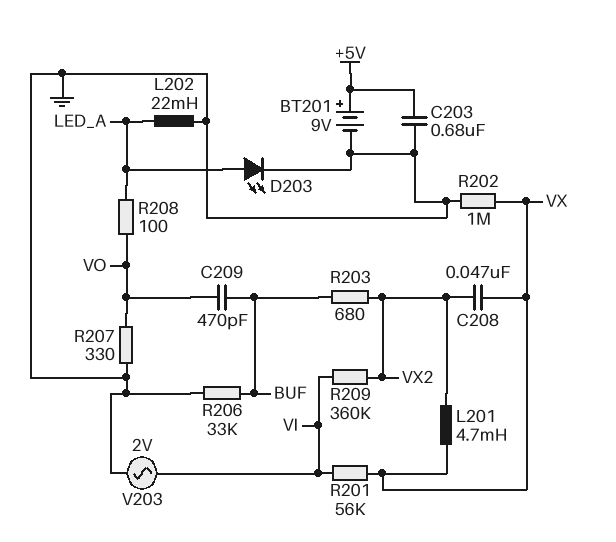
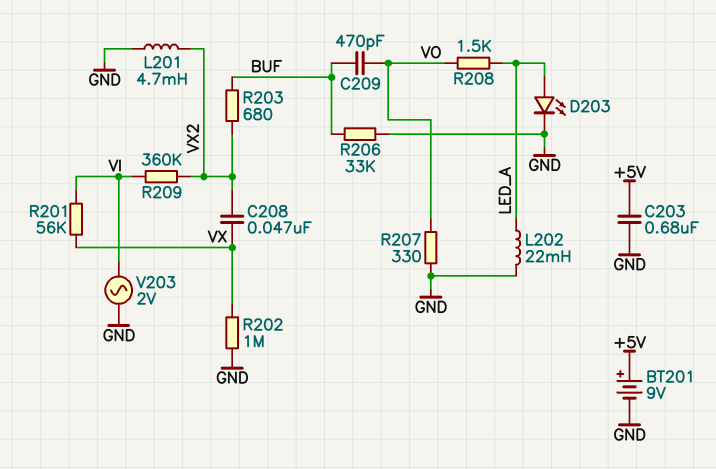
L201: 4.7mH (VX, VX2) -> 4.7mH (GND, VX2)
R208: 100 (LED_A, VO) -> 1.5k (LED_A, VO)

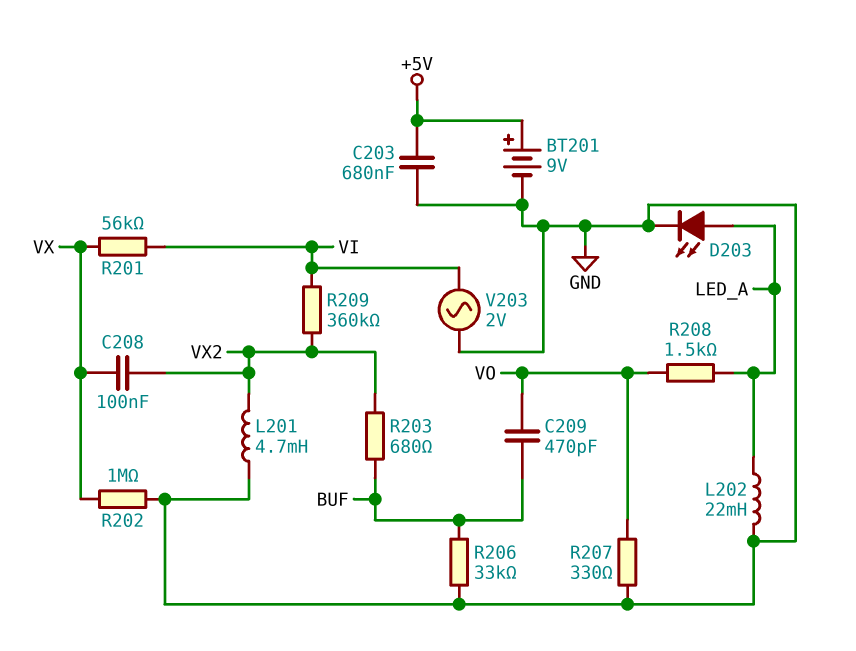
C208: 47nF (VX, VX2) -> 100nF (VX, VX2)

